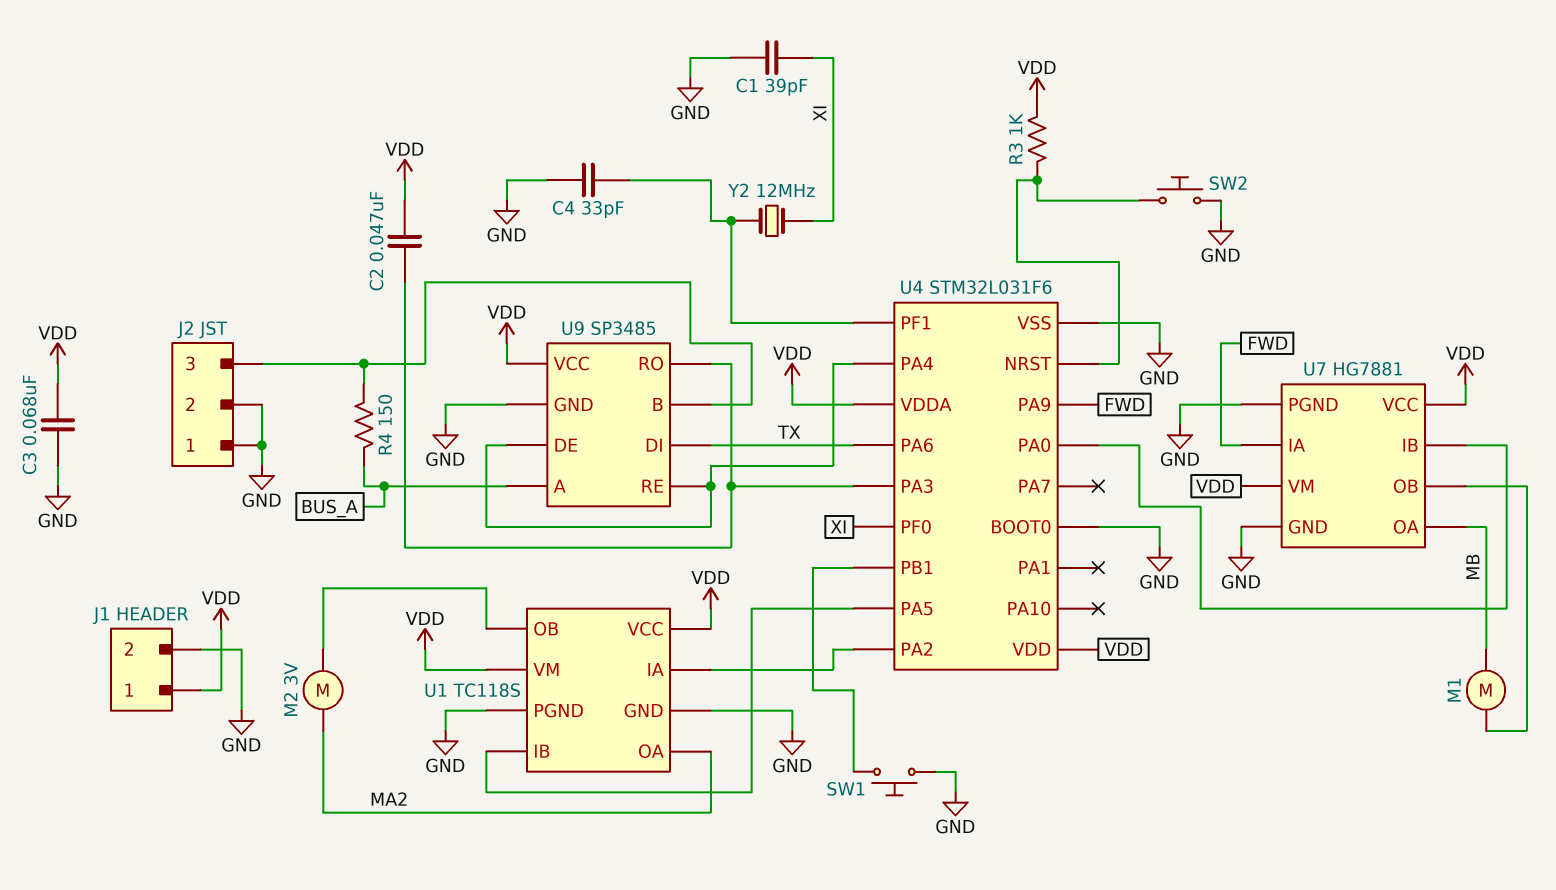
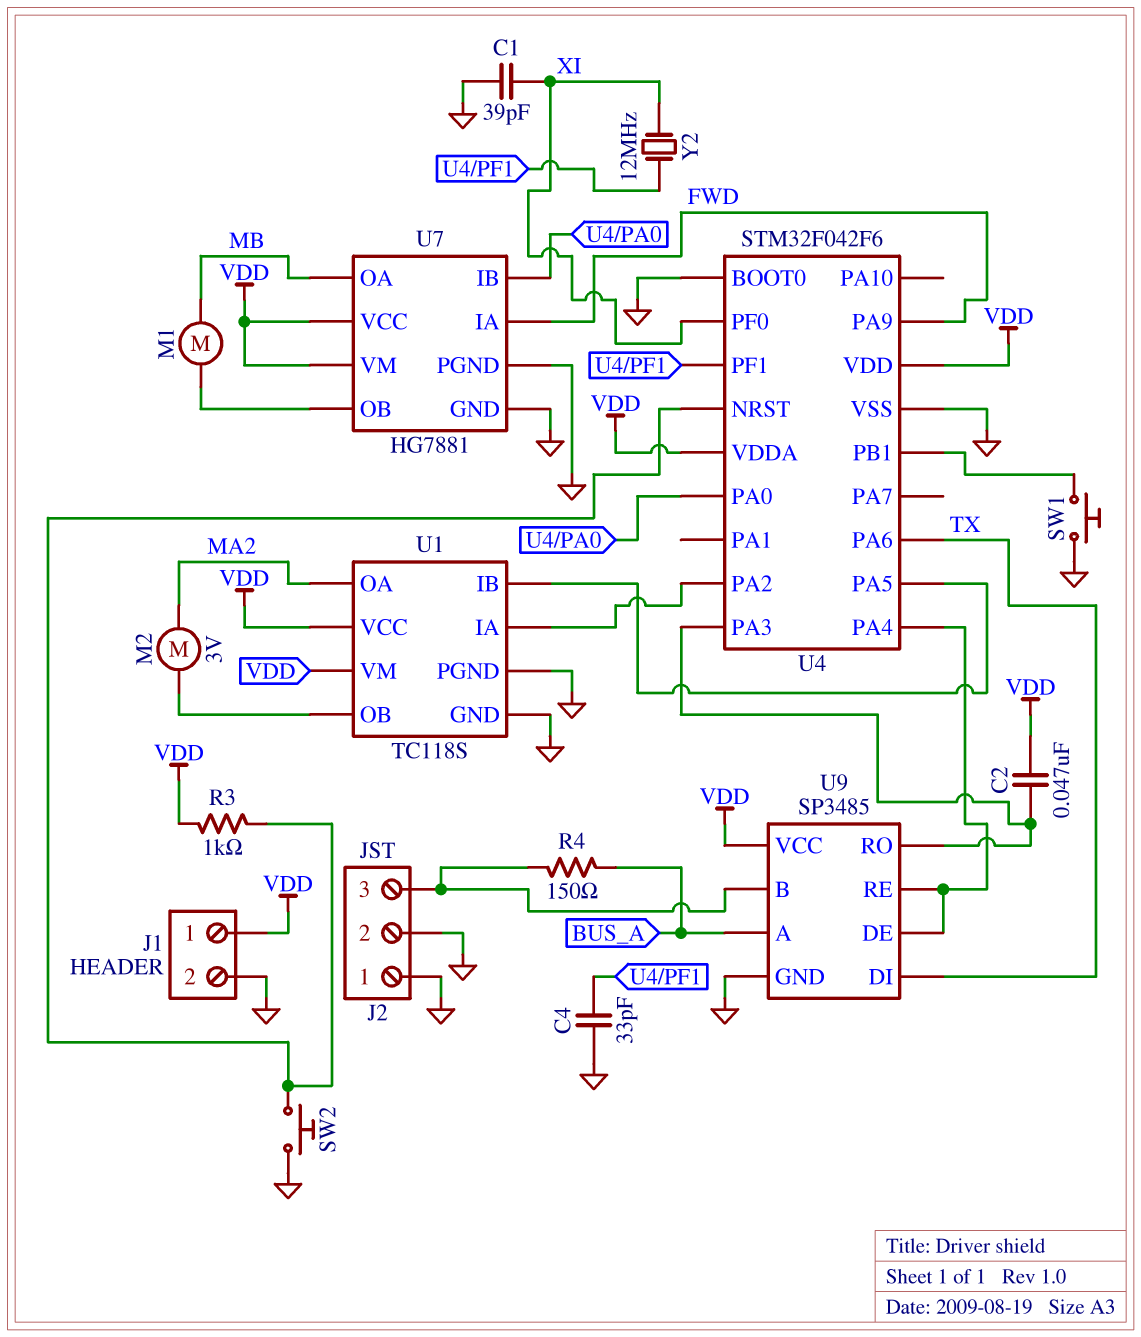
C3: 68nF (GND, VDD) -> none
U4: STM32L031F6 -> STM32F042F6

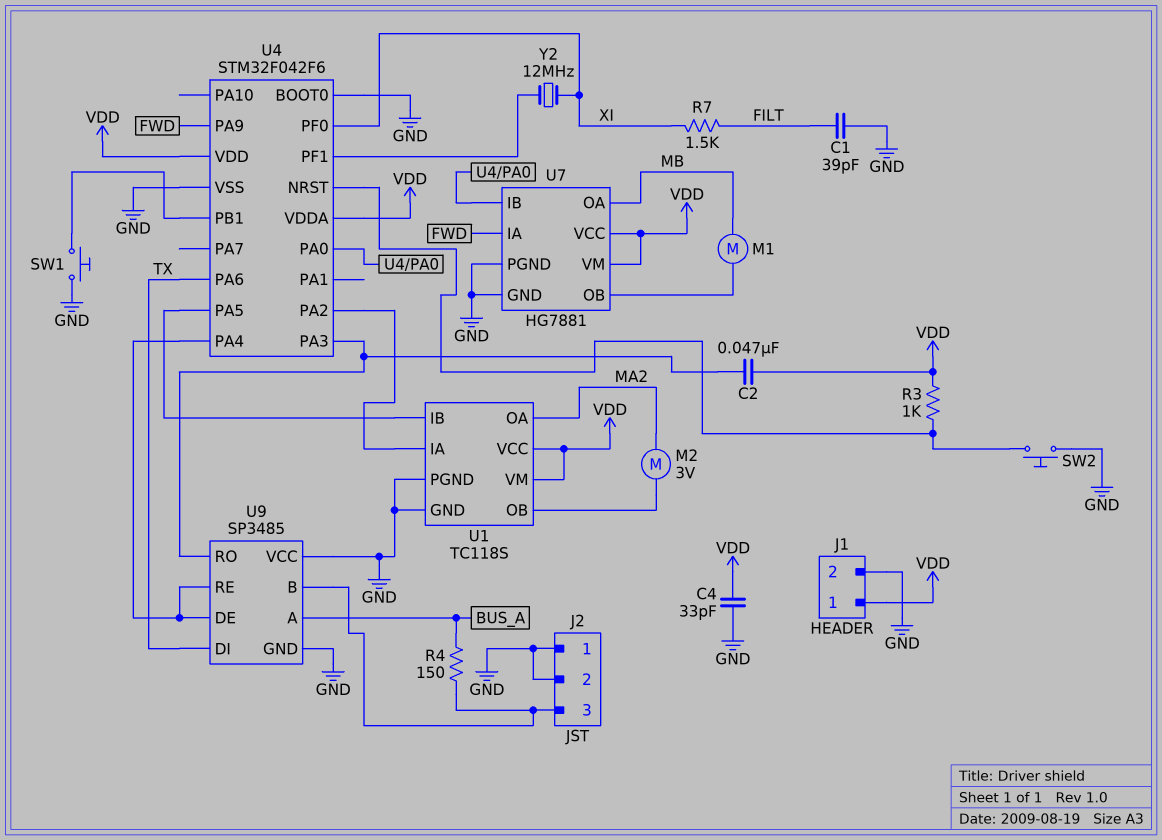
C1: 39pF (GND, XI) -> 39pF (FILT, GND)
C4: 33pF (GND, U4/PF1) -> 33pF (GND, VDD)
R7: none -> 1.5k (FILT, XI)
U9 pin VCC: VDD -> GND

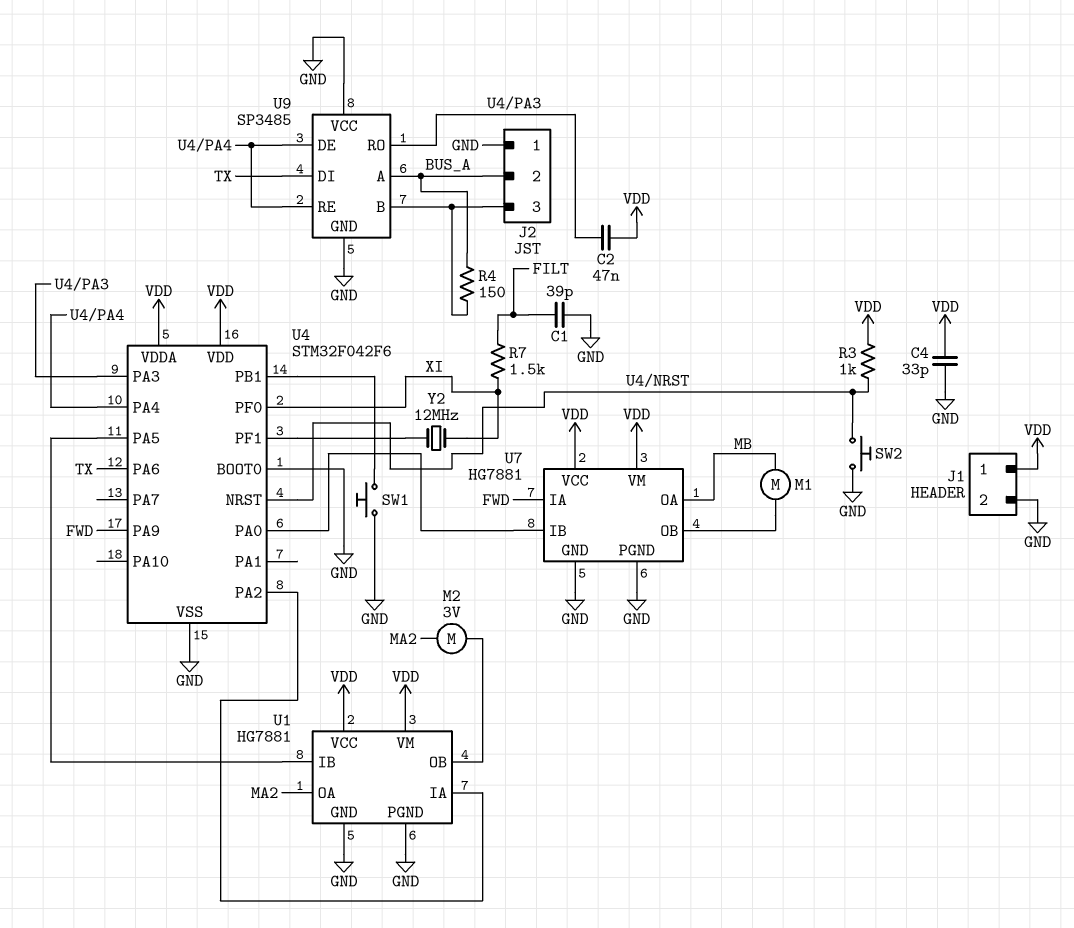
J2 pin 2: GND -> BUS_A
U1: TC118S -> HG7881

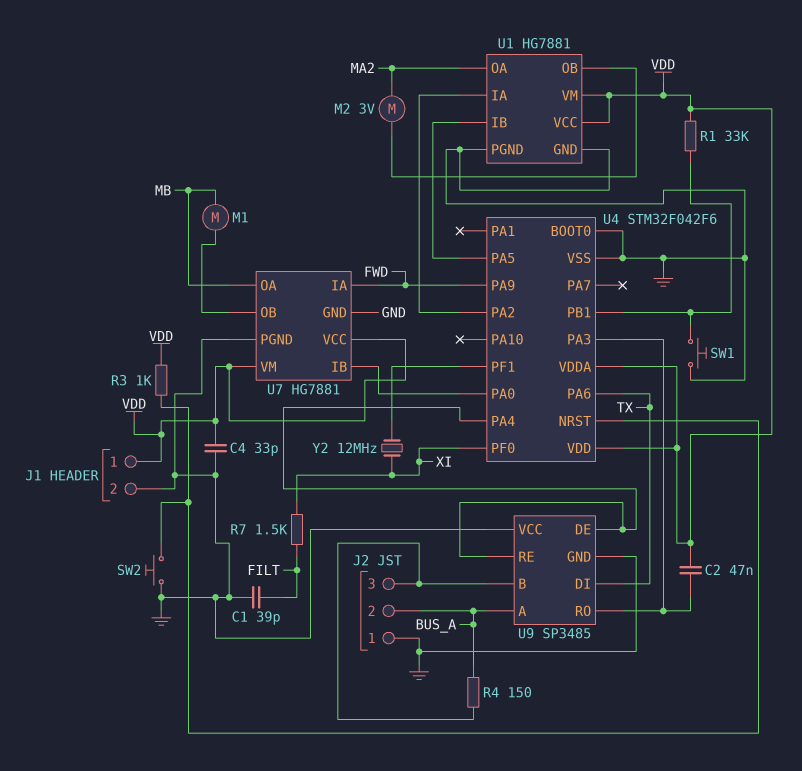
R1: none -> 33k (U4/PB1, VDD)

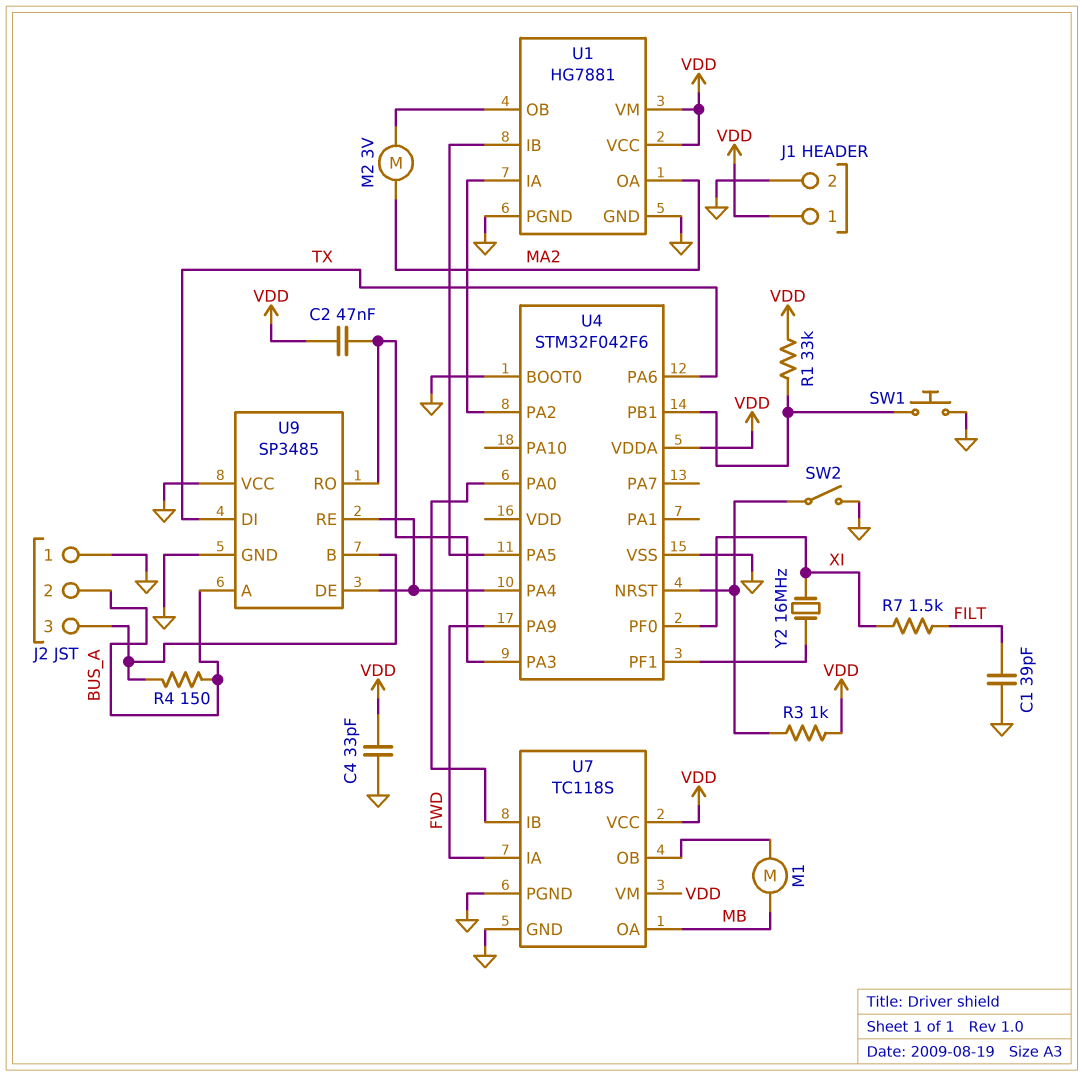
SW2: button (GND, U4/NRST) -> switch (GND, U4/NRST)
U4 pin VDD: VDD -> none
U7: HG7881 -> TC118S
Y2: 12MHz (U4/PF1, XI) -> 16MHz (U4/PF1, XI)

